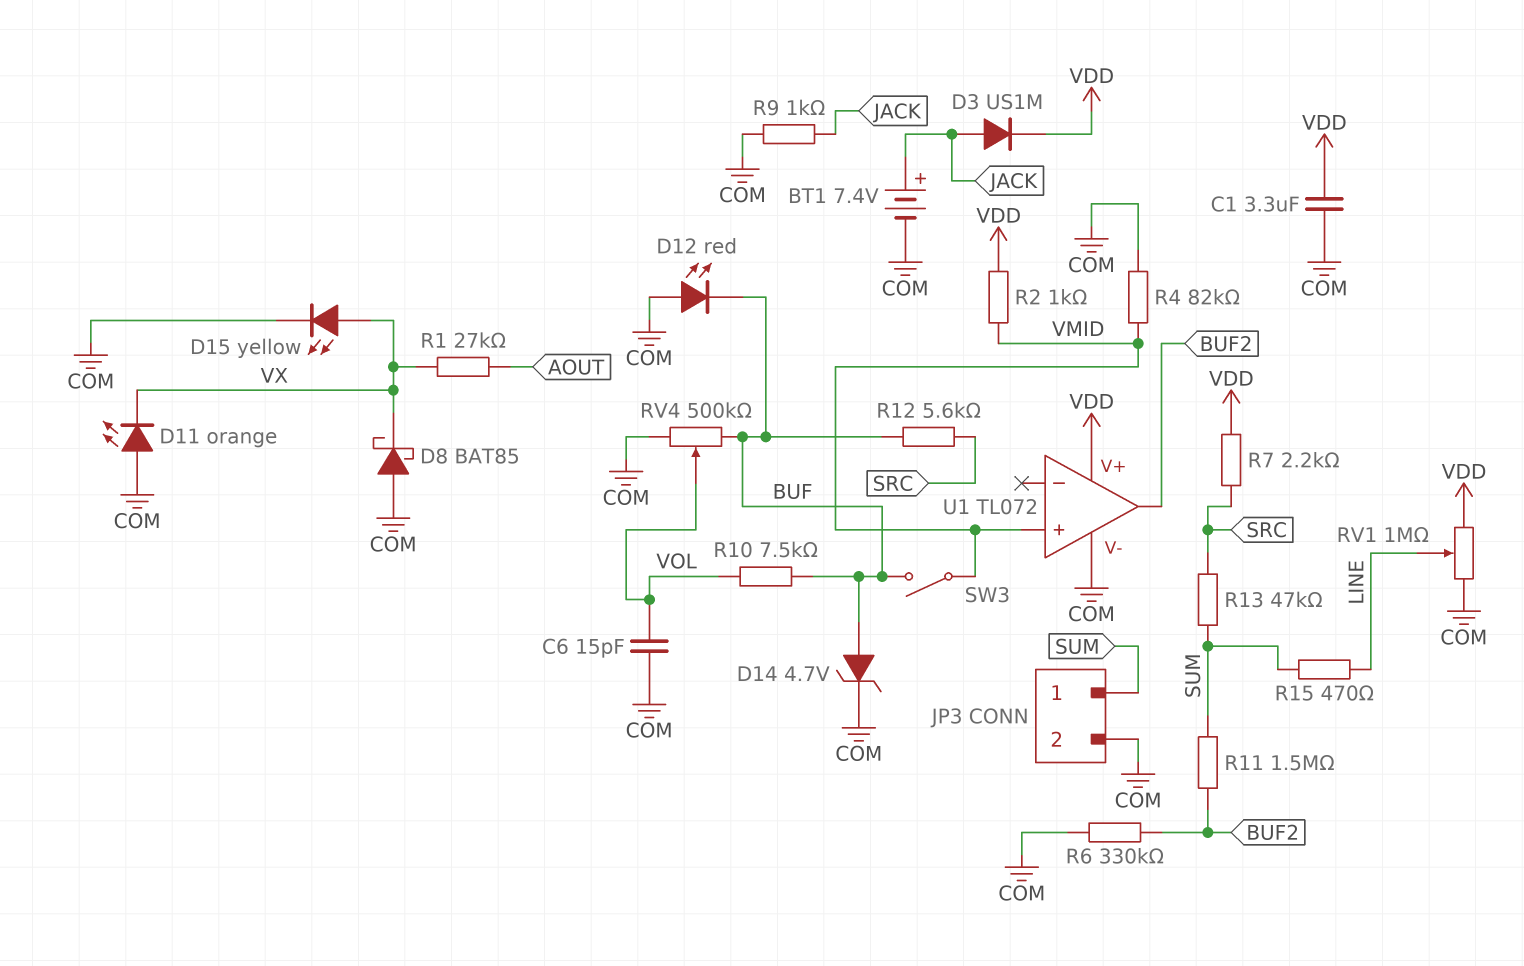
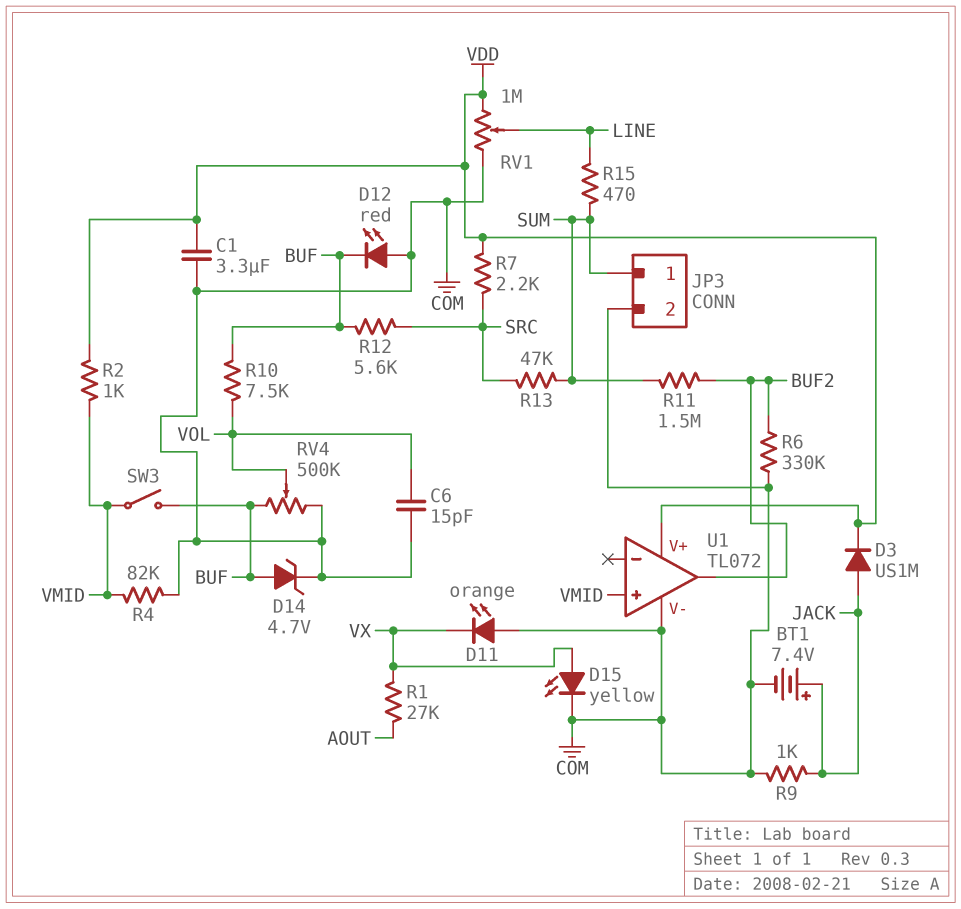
D8: schottky BAT85 (A COM, K VX) -> none

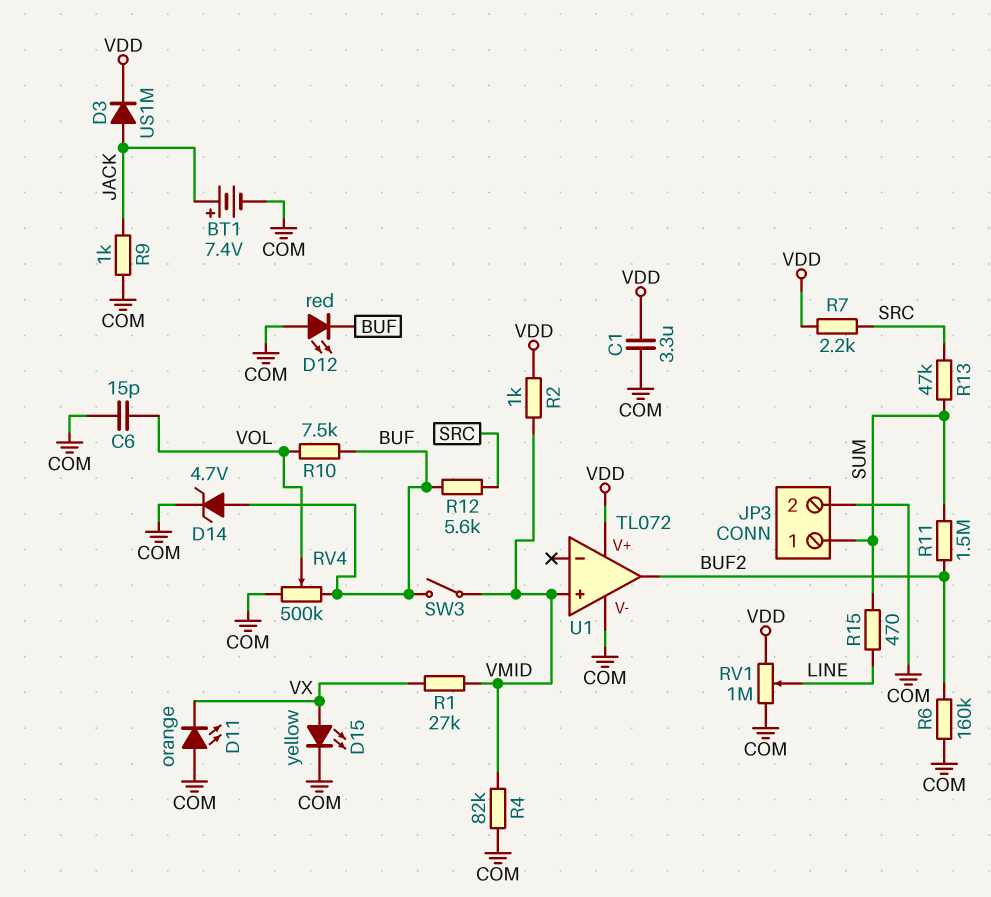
R1: 27k (AOUT, VX) -> 27k (VMID, VX)
R6: 330k (BUF2, COM) -> 160k (BUF2, COM)

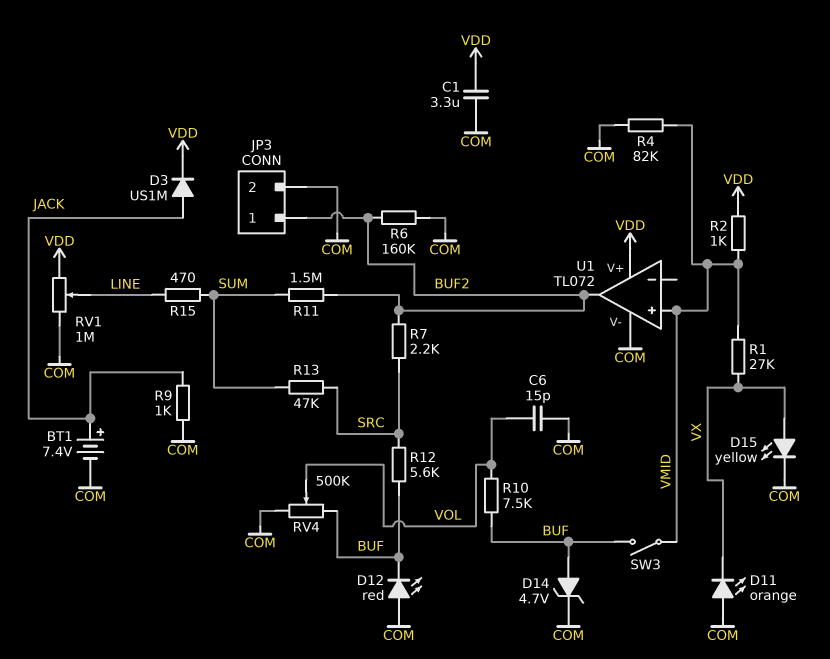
JP3 pin 1: SUM -> BUF2
R7: 2.2k (SRC, VDD) -> 2.2k (BUF2, SRC)

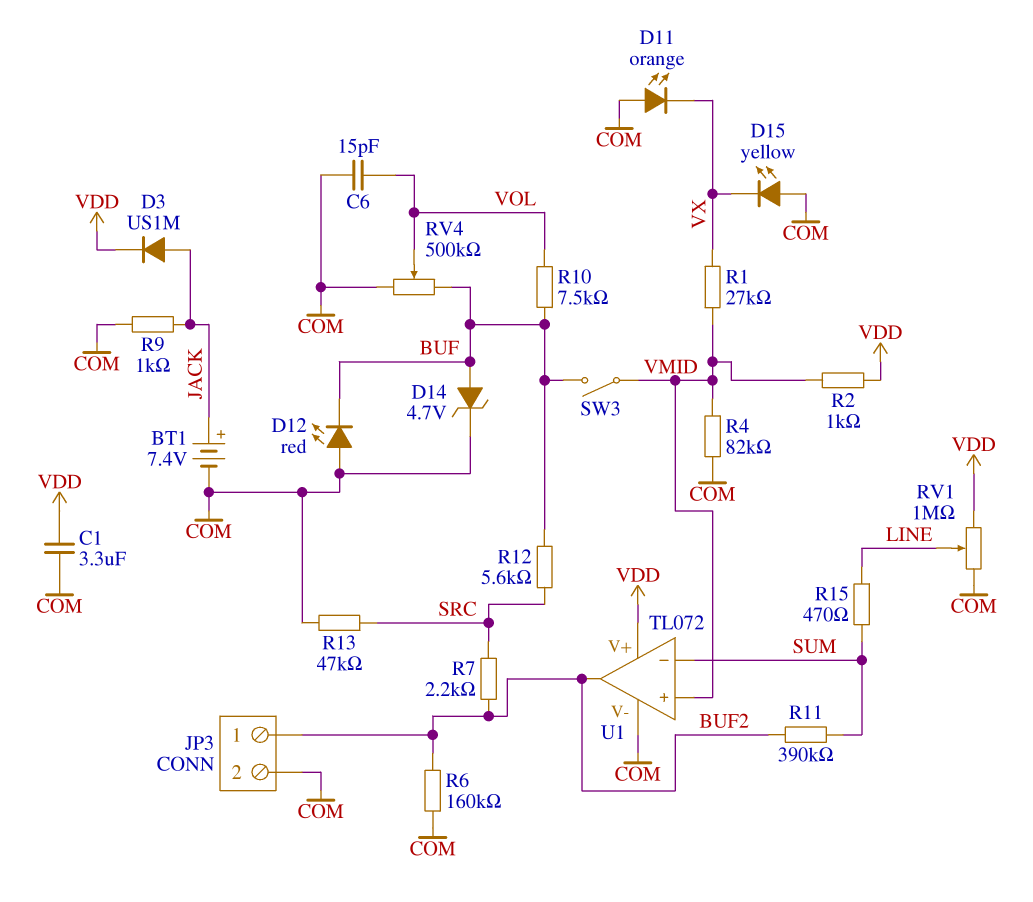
D15: LED yellow (A VX, K COM) -> LED yellow (A COM, K VX)
R11: 1.5M (BUF2, SUM) -> 390k (BUF2, SUM)
R13: 47k (SRC, SUM) -> 47k (COM, SRC)
U1 pin in-: none -> SUM

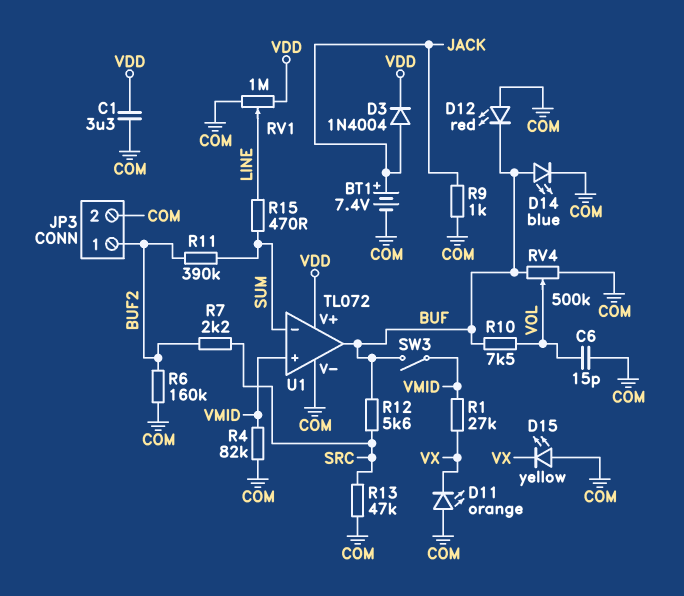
D3: diode US1M (A JACK, K VDD) -> diode 1N4004 (A JACK, K VDD)
D14: zener 4.7V (A BUF, K COM) -> LED blue (A BUF, K COM)
R2: 1k (VDD, VMID) -> none
U1 pin out: BUF2 -> BUF

